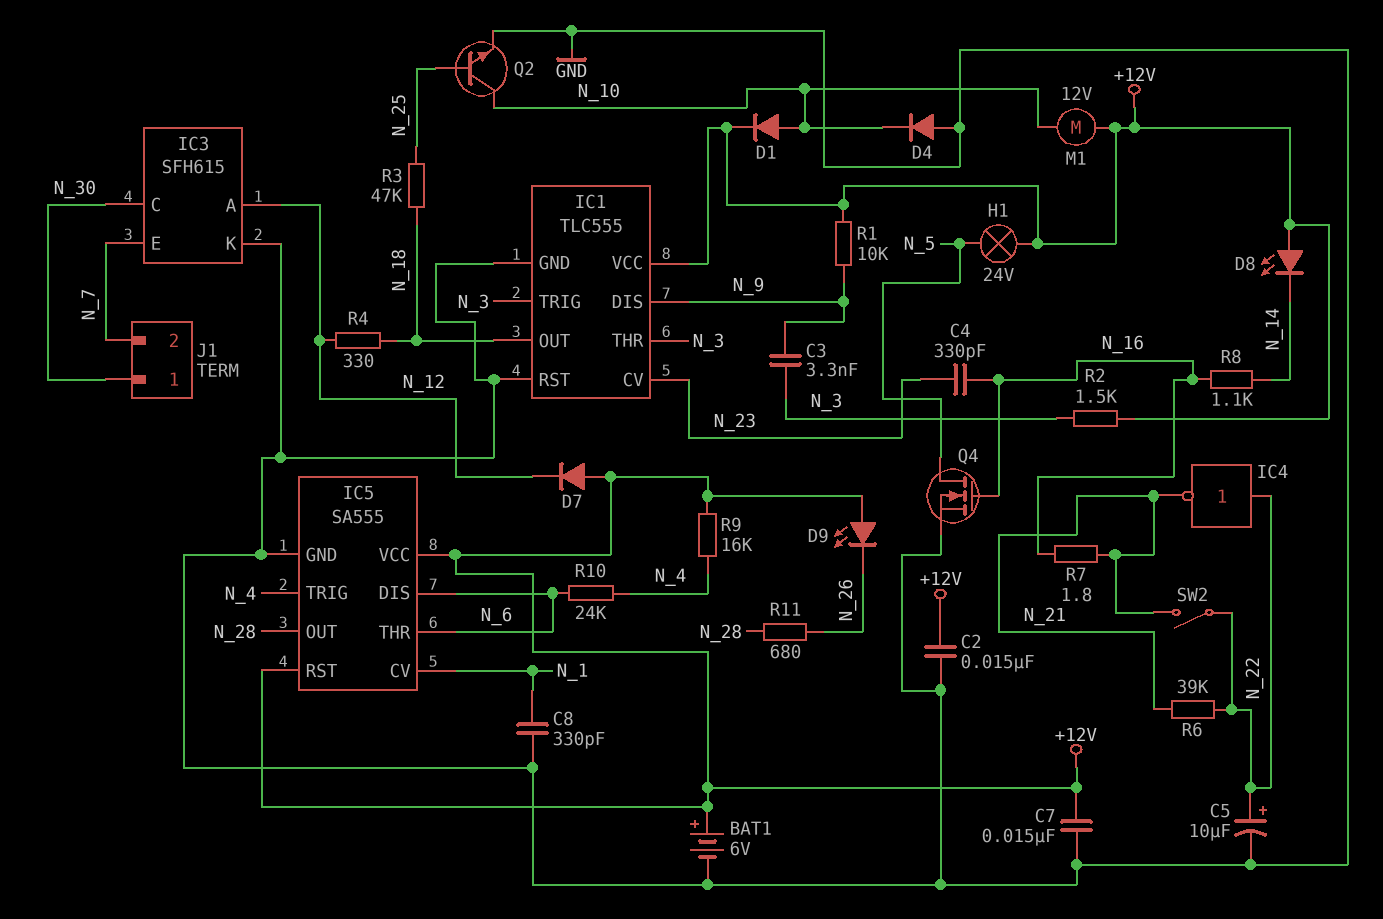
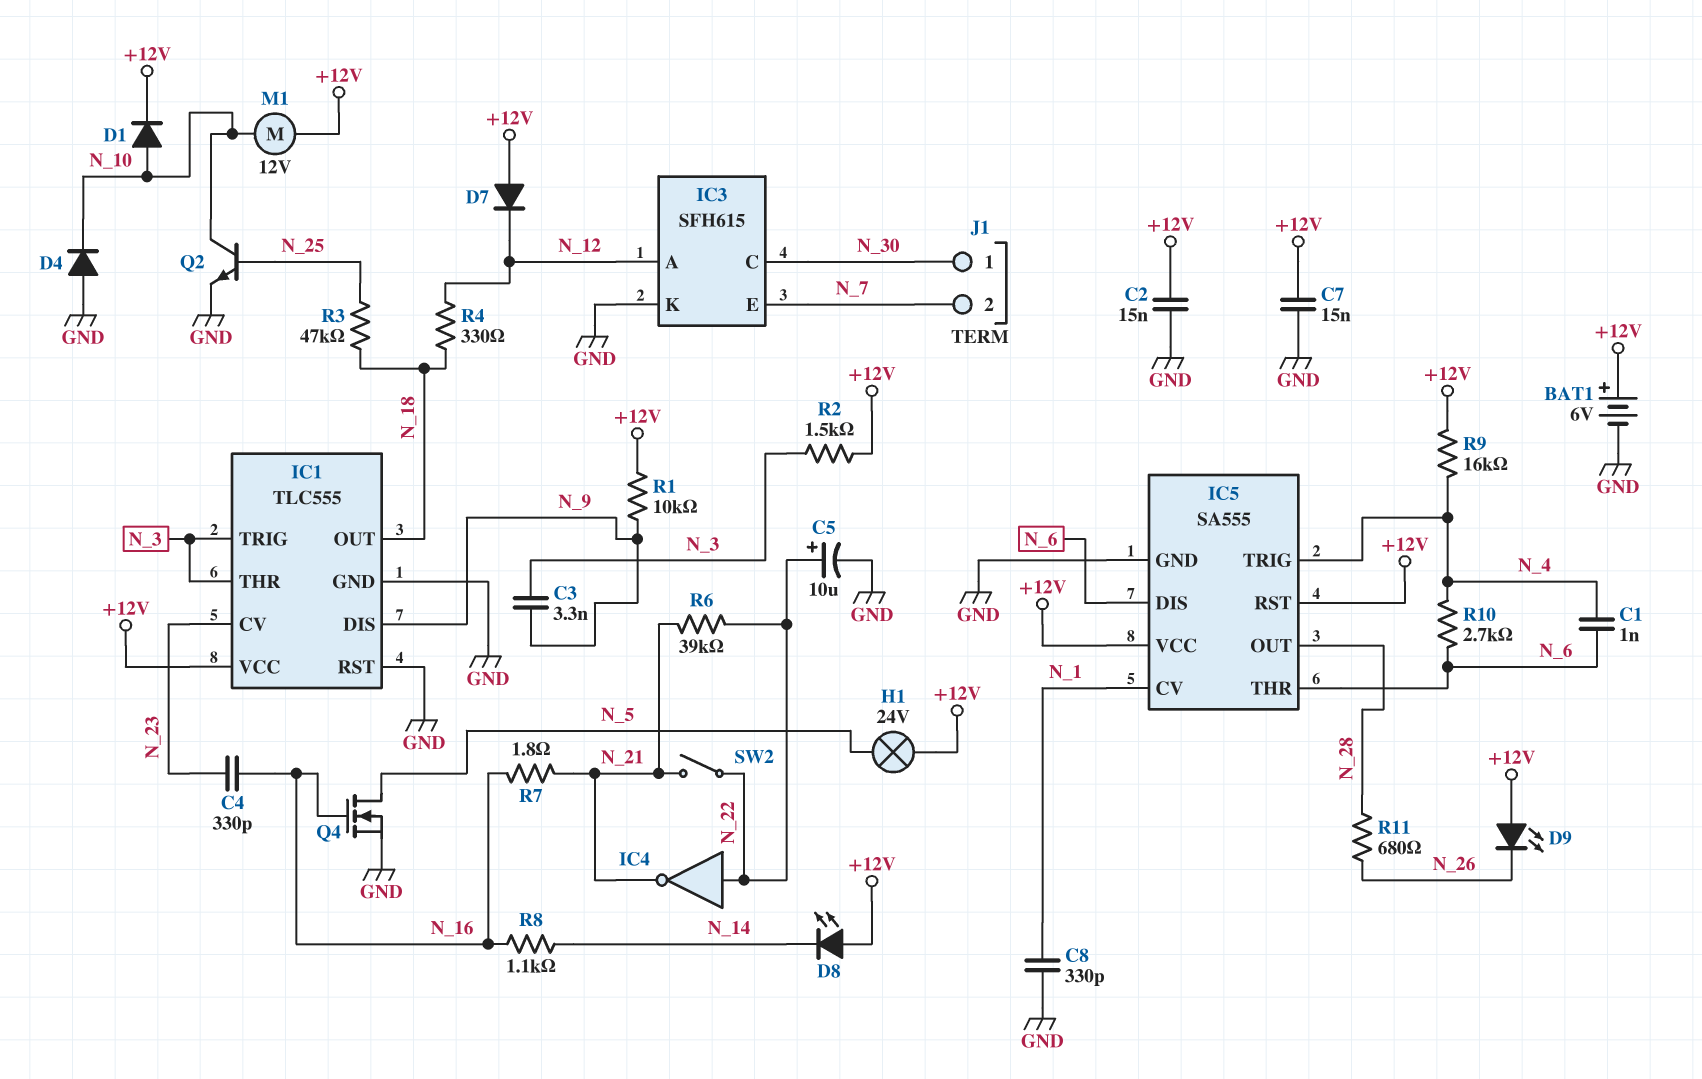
C1: none -> 1nF (N_4, N_6)
R10: 24k (N_4, N_6) -> 2.7k (N_4, N_6)

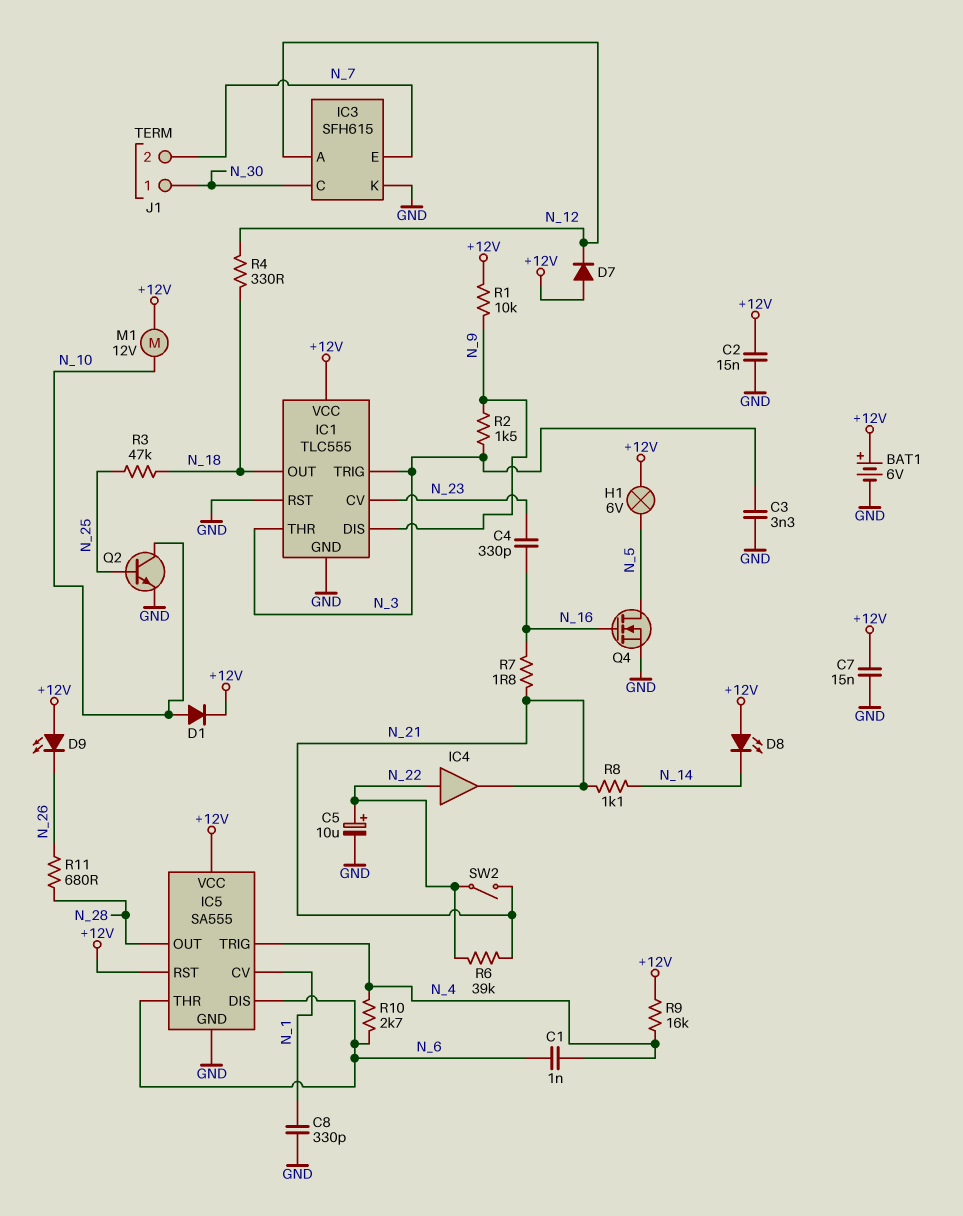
C3: 3.3nF (N_3, N_9) -> 3.3nF (GND, N_3)
D4: diode (A GND, K N_10) -> none
H1: lamp 24V (+12V, N_5) -> lamp 6V (+12V, N_5)
IC4: NOT (in N_22, out N_21) -> buffer (in N_22, out N_21)
R2: 1.5k (+12V, N_3) -> 1.5k (N_3, N_9)
R8: 1.1k (N_14, N_16) -> 1.1k (N_14, N_21)

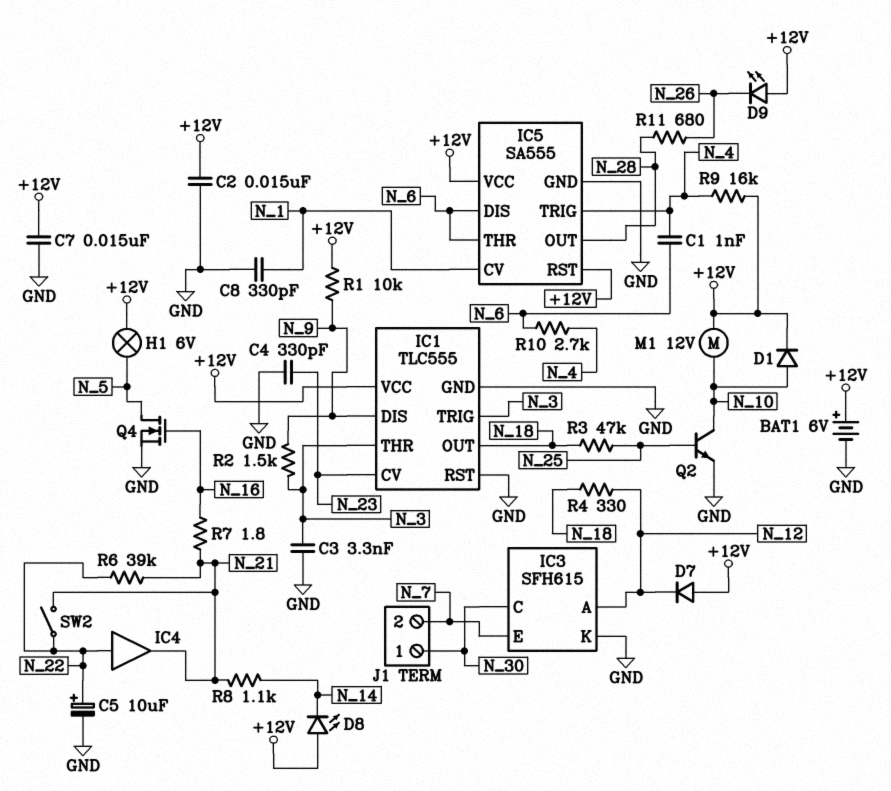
C4: 330pF (N_16, N_23) -> 330pF (GND, N_23)

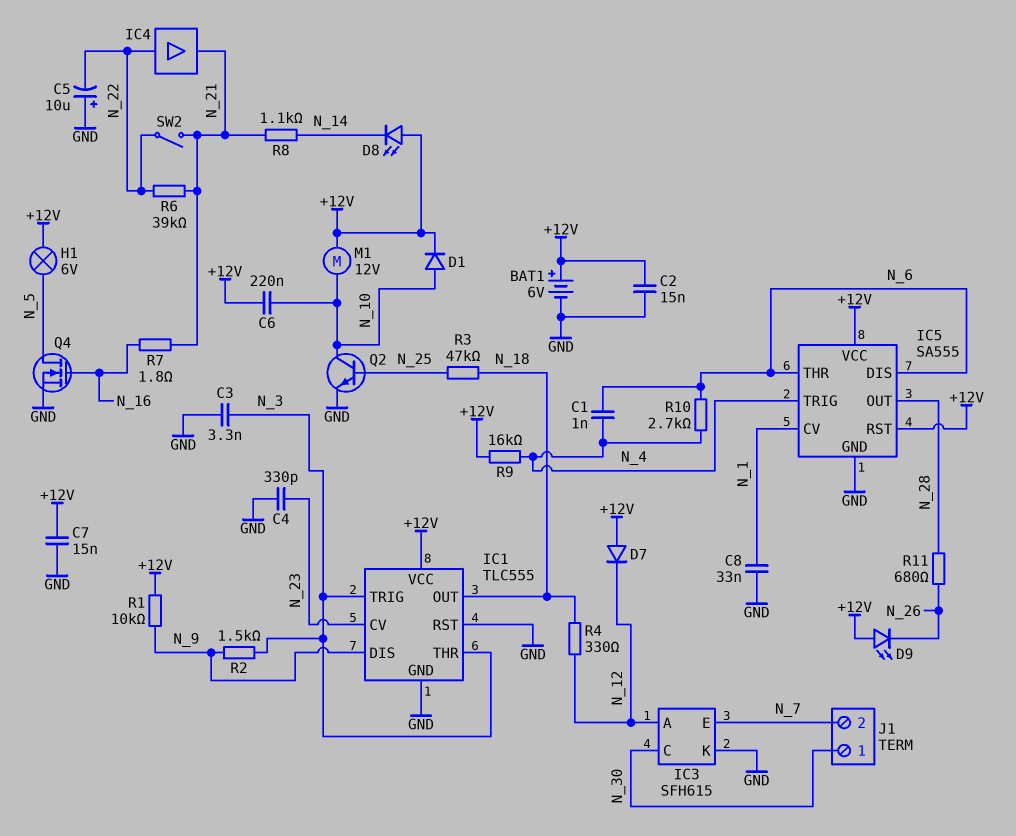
C5: 10uF (plus N_22, minus GND) -> 10uF (plus GND, minus N_22)
C6: none -> 220nF (+12V, N_10)
C8: 330pF (GND, N_1) -> 33nF (GND, N_1)

